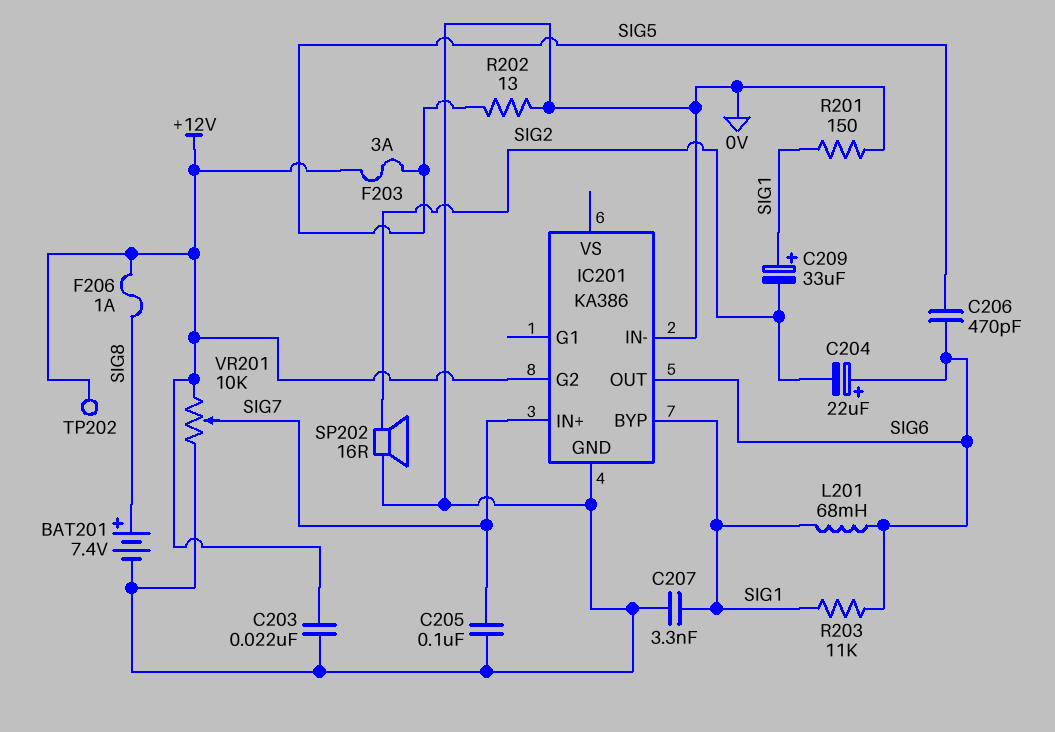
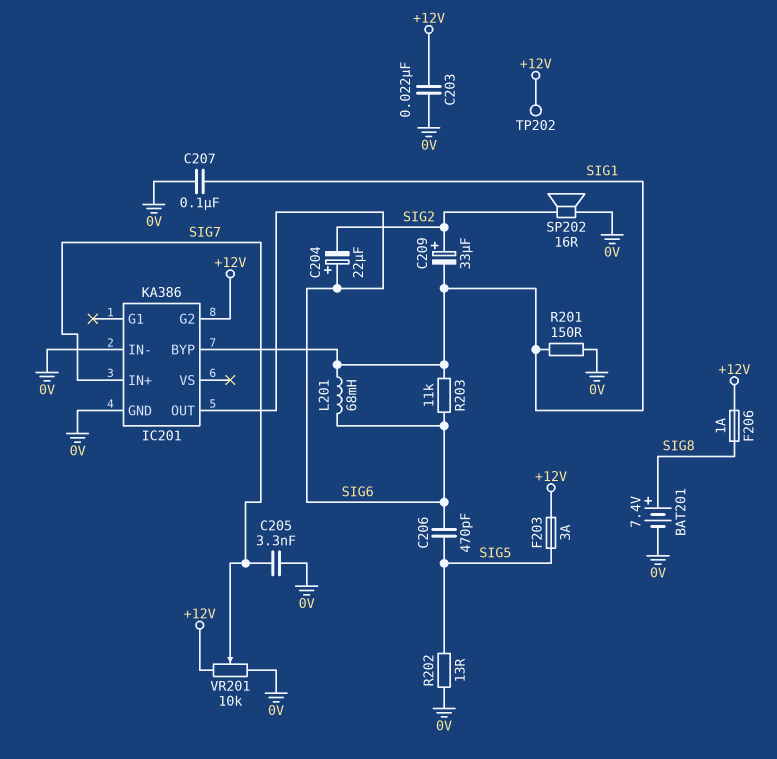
C205: 100nF (0V, SIG7) -> 3.3nF (0V, SIG7)
C207: 3.3nF (0V, SIG1) -> 100nF (0V, SIG1)
C209: 33uF (plus SIG1, minus SIG2) -> 33uF (plus SIG2, minus SIG1)

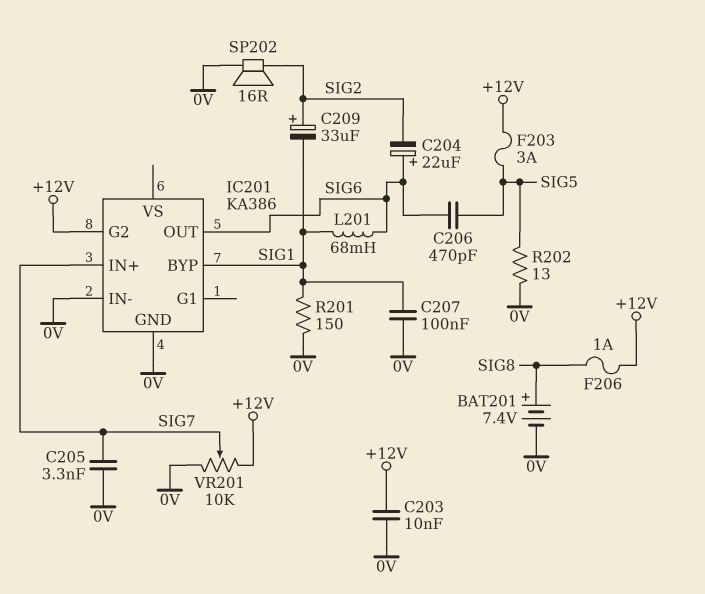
C203: 22nF (+12V, 0V) -> 10nF (+12V, 0V)
R203: 11k (SIG1, SIG6) -> none
TP202: test point (+12V) -> none

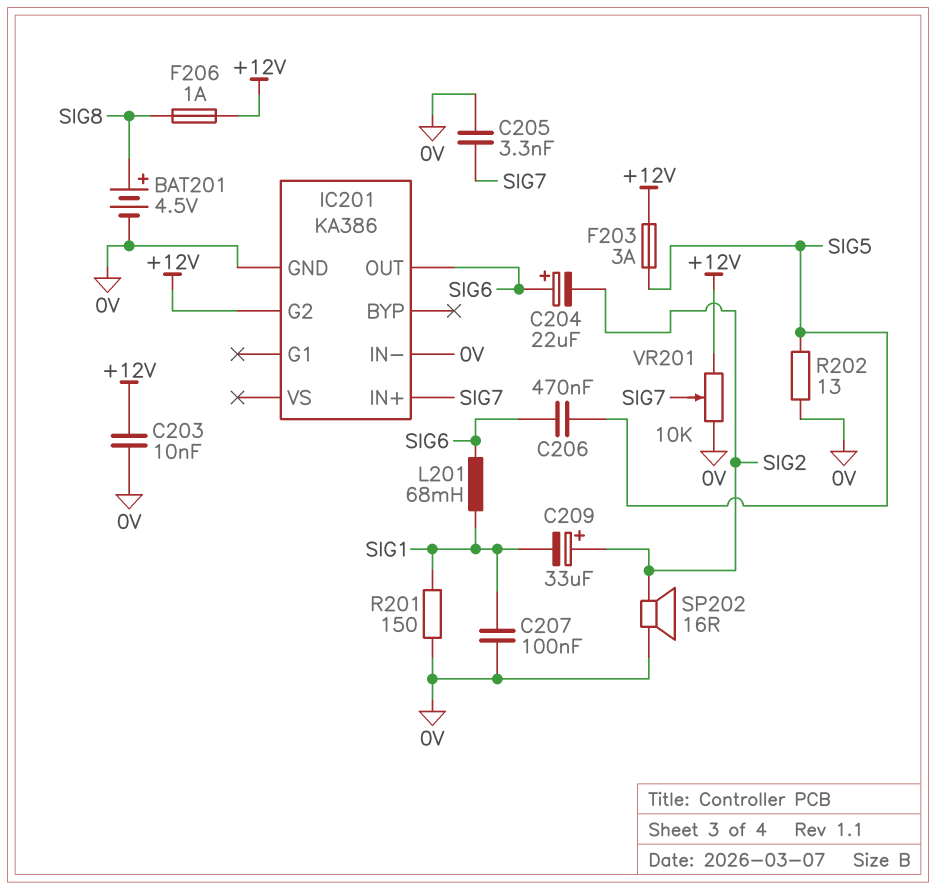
BAT201: 7.4V (plus SIG8, minus 0V) -> 4.5V (plus SIG8, minus 0V)
C206: 470pF (SIG5, SIG6) -> 470nF (SIG5, SIG6)
IC201 pin BYP: SIG1 -> none

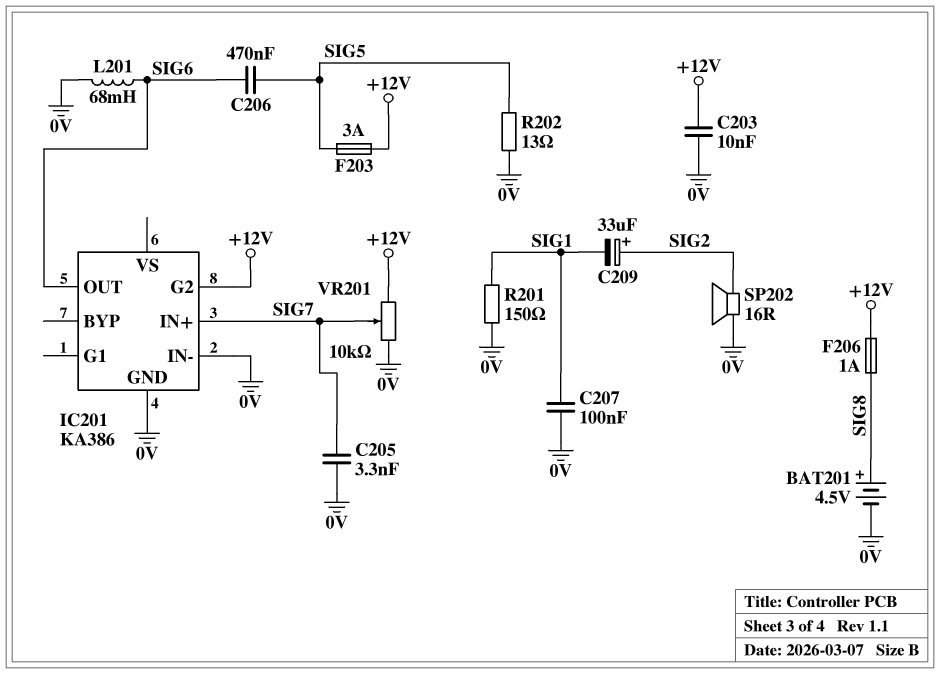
C204: 22uF (plus SIG6, minus SIG2) -> none
L201: 68mH (SIG1, SIG6) -> 68mH (0V, SIG6)

